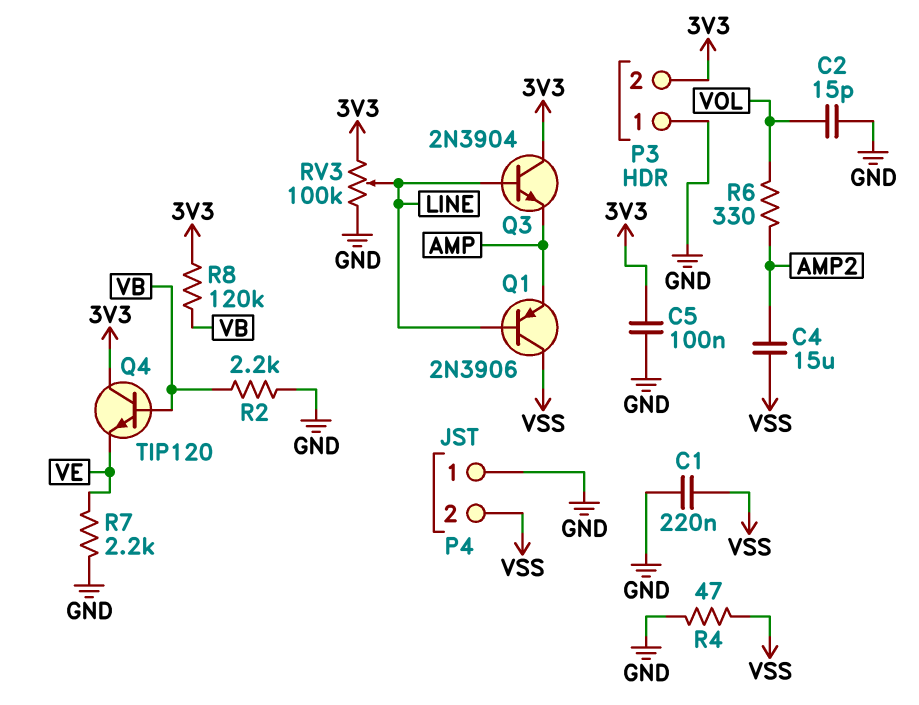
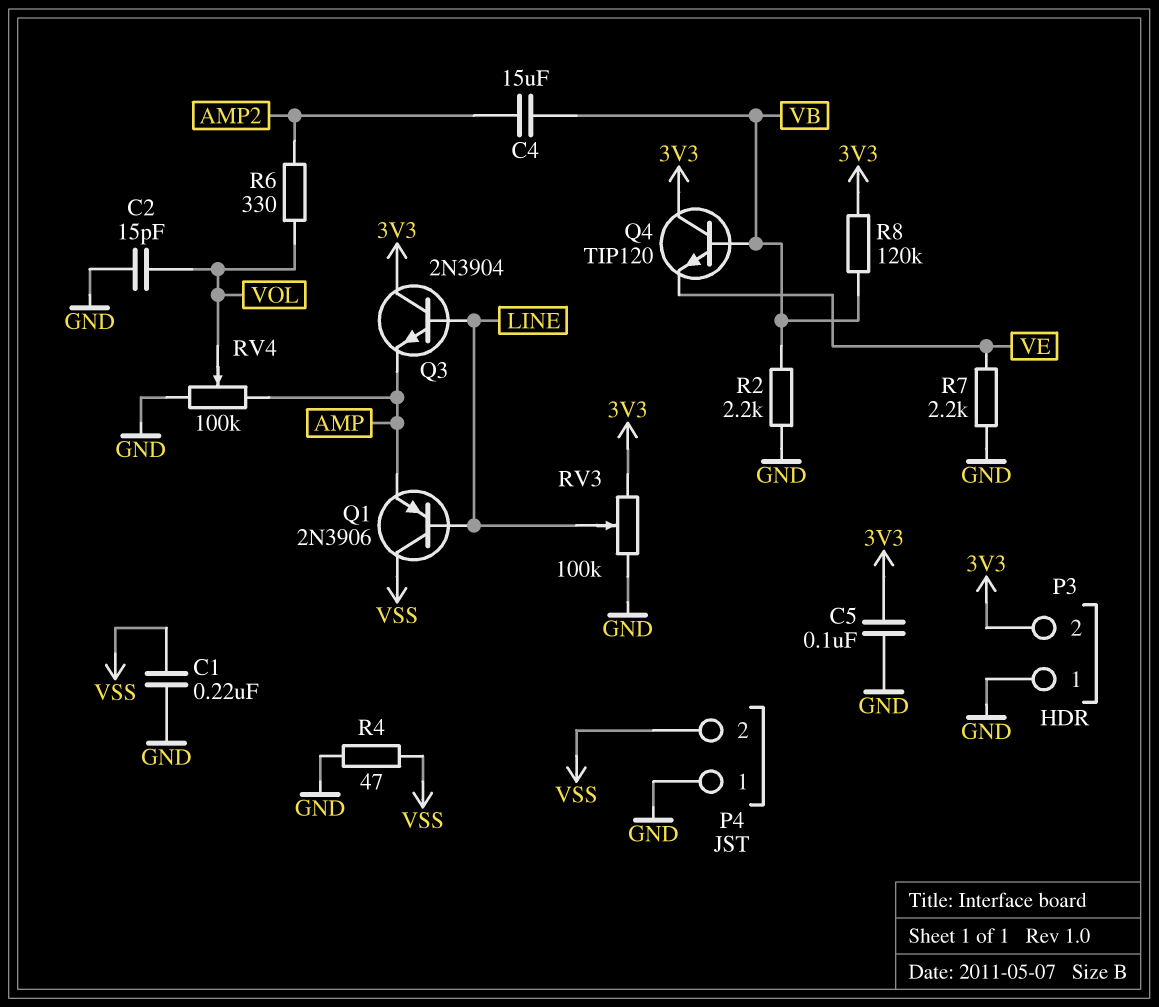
C4: 15uF (AMP2, VSS) -> 15uF (AMP2, VB)
RV4: none -> 100k (AMP, GND, wiper VOL)

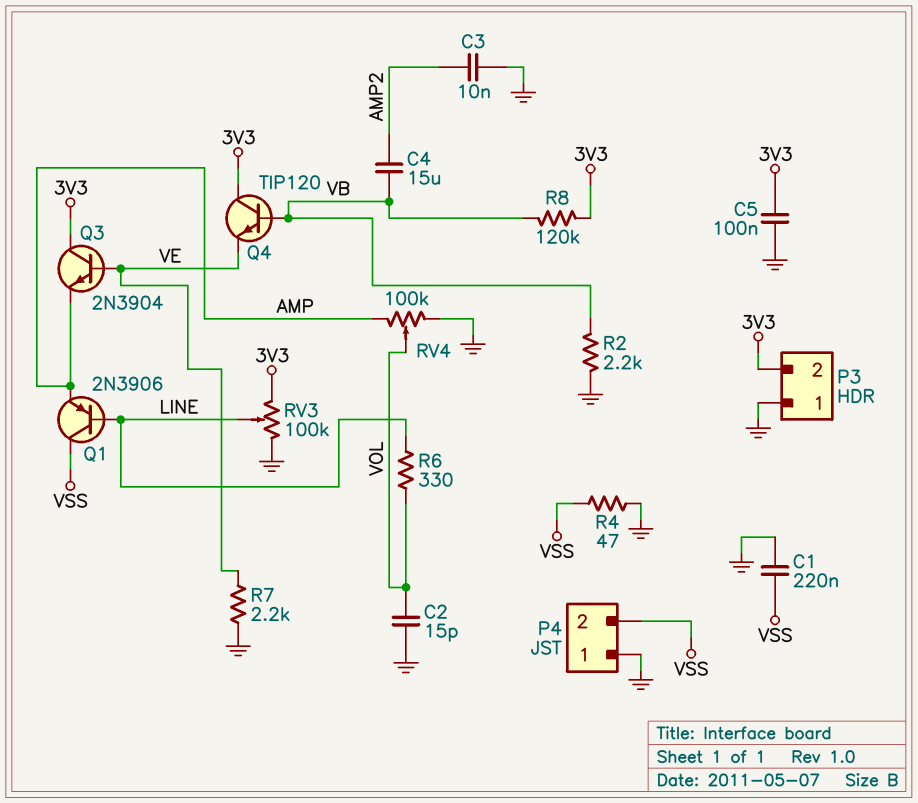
C3: none -> 10nF (AMP2, GND)
Q3: NPN 2N3904 (B LINE, C 3V3, E AMP) -> NPN 2N3904 (B VE, C 3V3, E AMP)
R6: 330 (AMP2, VOL) -> 330 (LINE, VOL)

